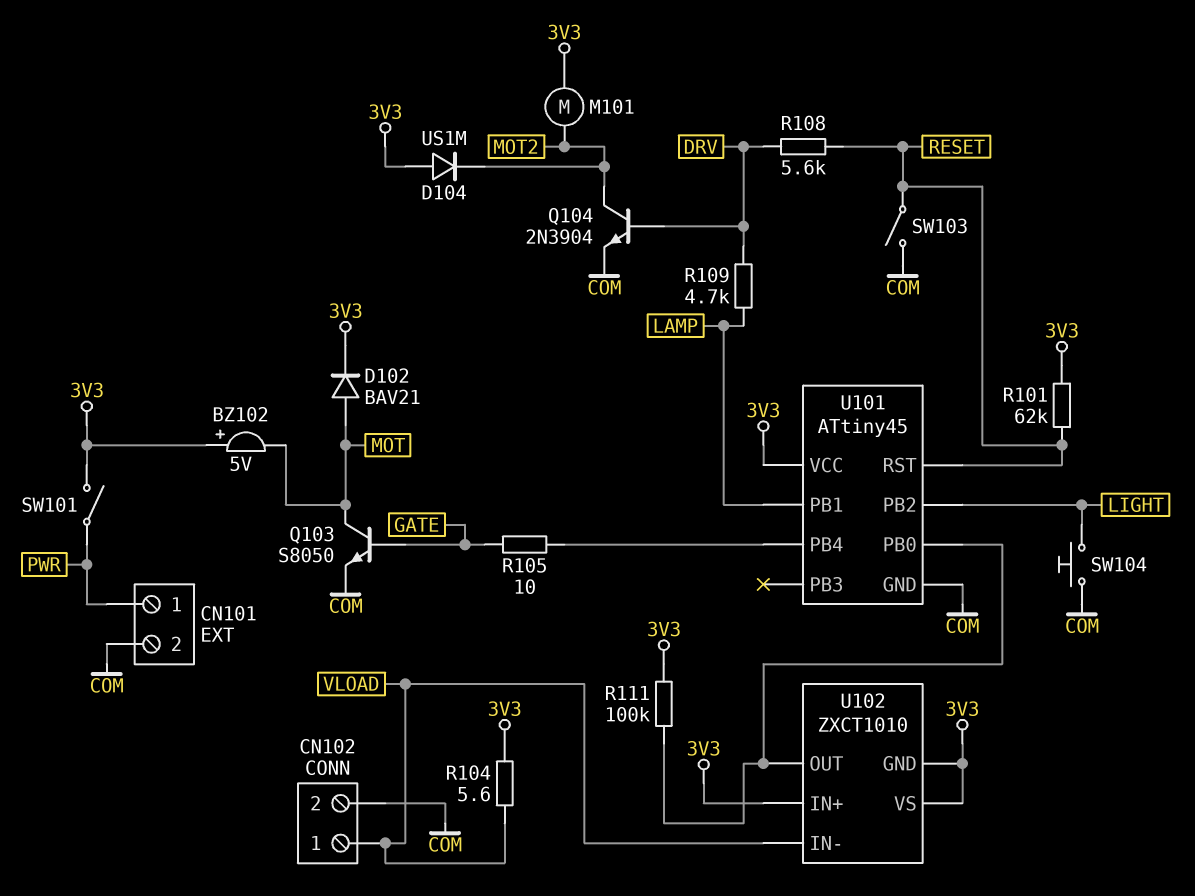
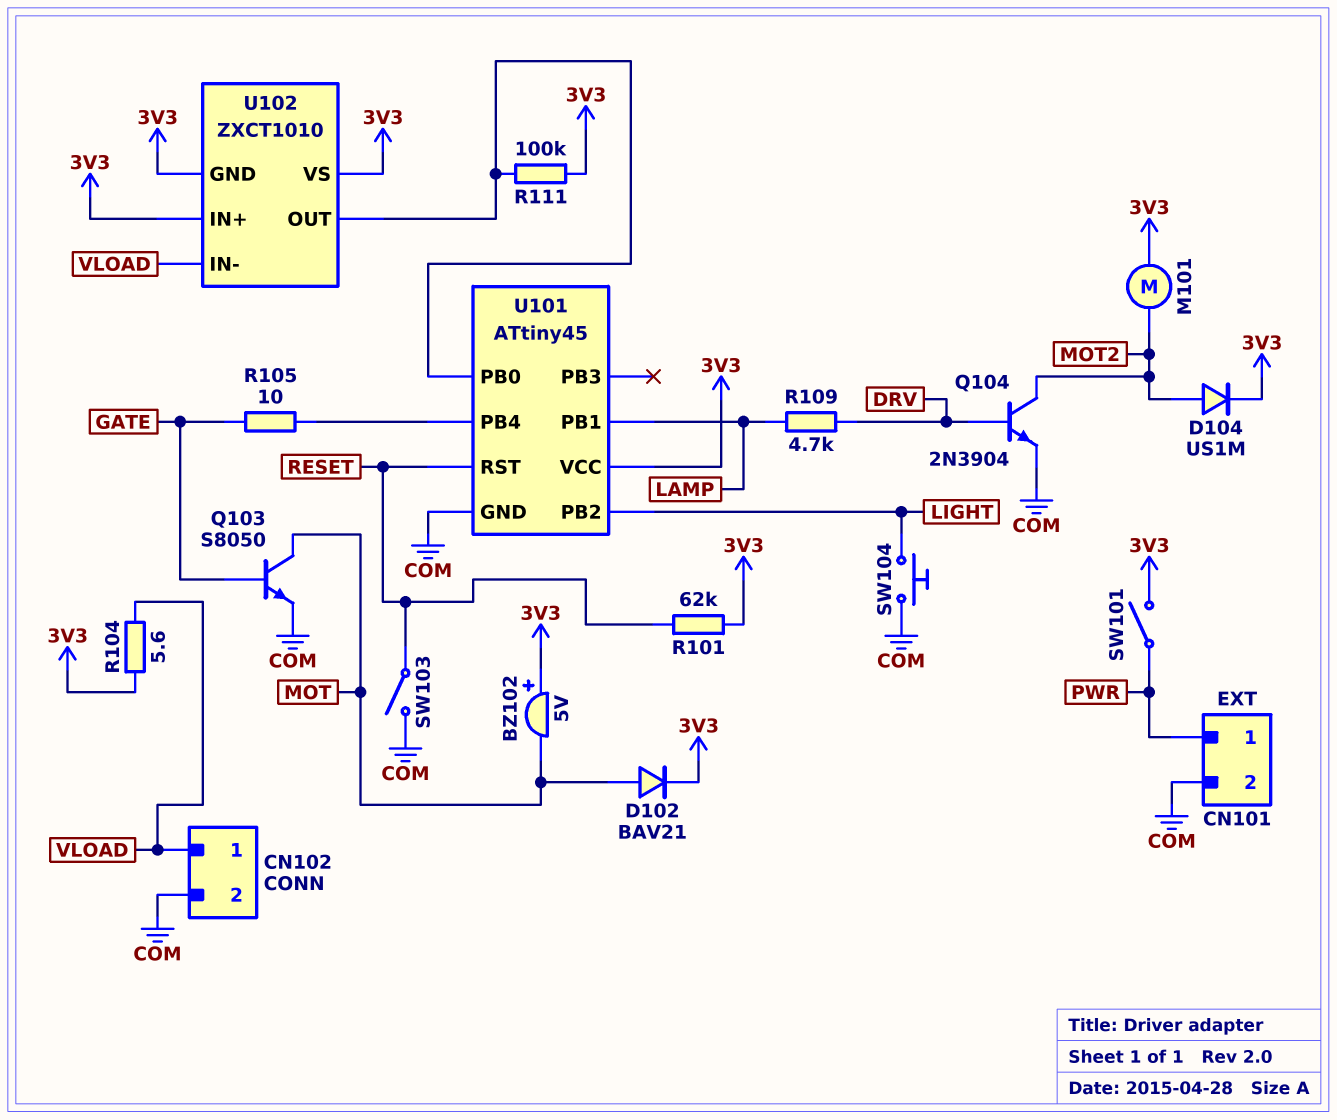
D104: diode US1M (A 3V3, K MOT2) -> diode US1M (A MOT2, K 3V3)
R108: 5.6k (DRV, RESET) -> none

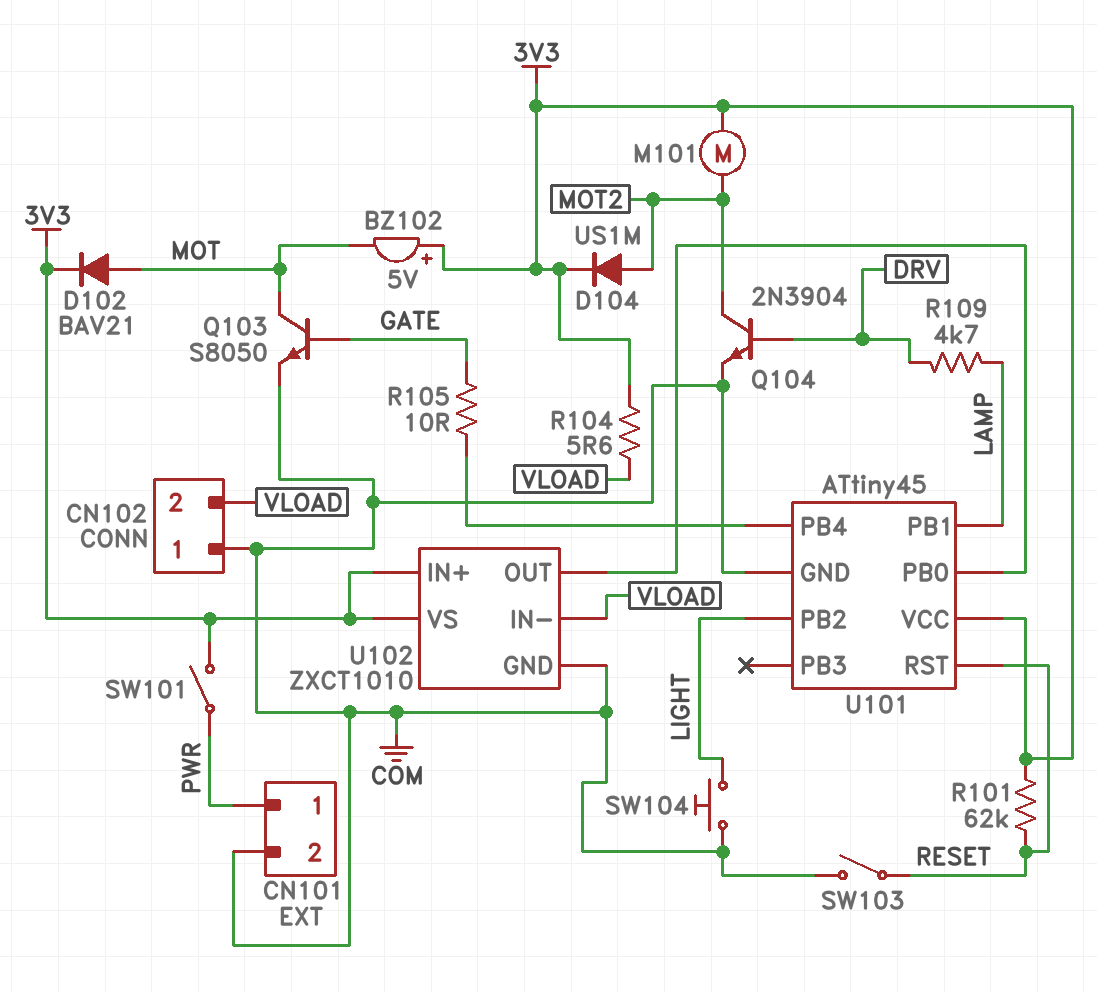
CN102 pin 1: VLOAD -> COM
CN102 pin 2: COM -> VLOAD
R111: 100k (3V3, U101/PB0) -> none
U102 pin GND: 3V3 -> COM

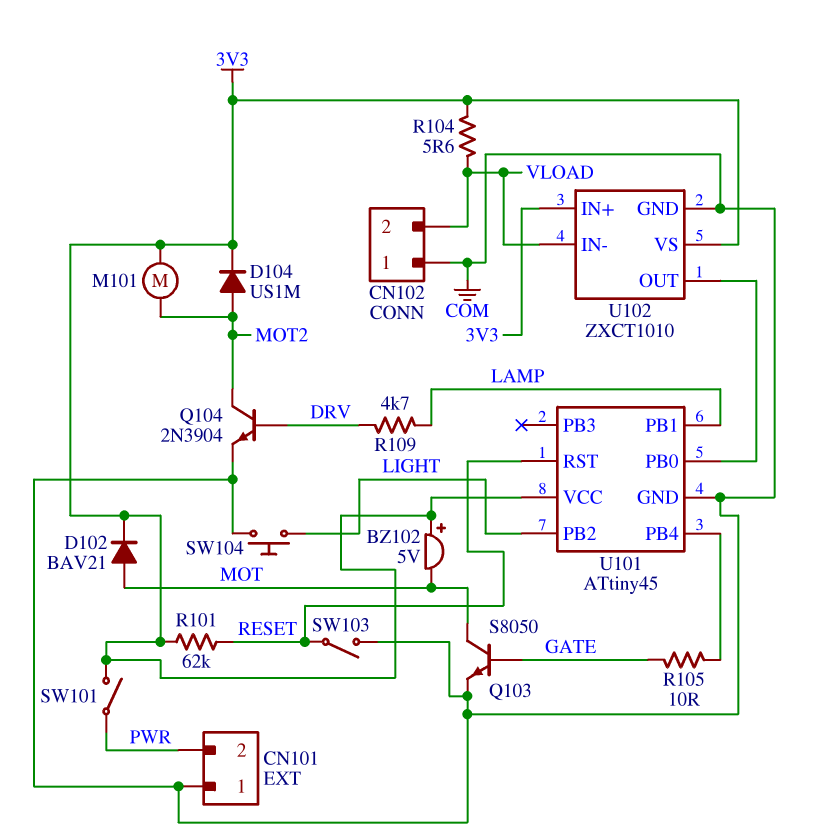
CN101 pin 1: PWR -> COM
CN101 pin 2: COM -> PWR

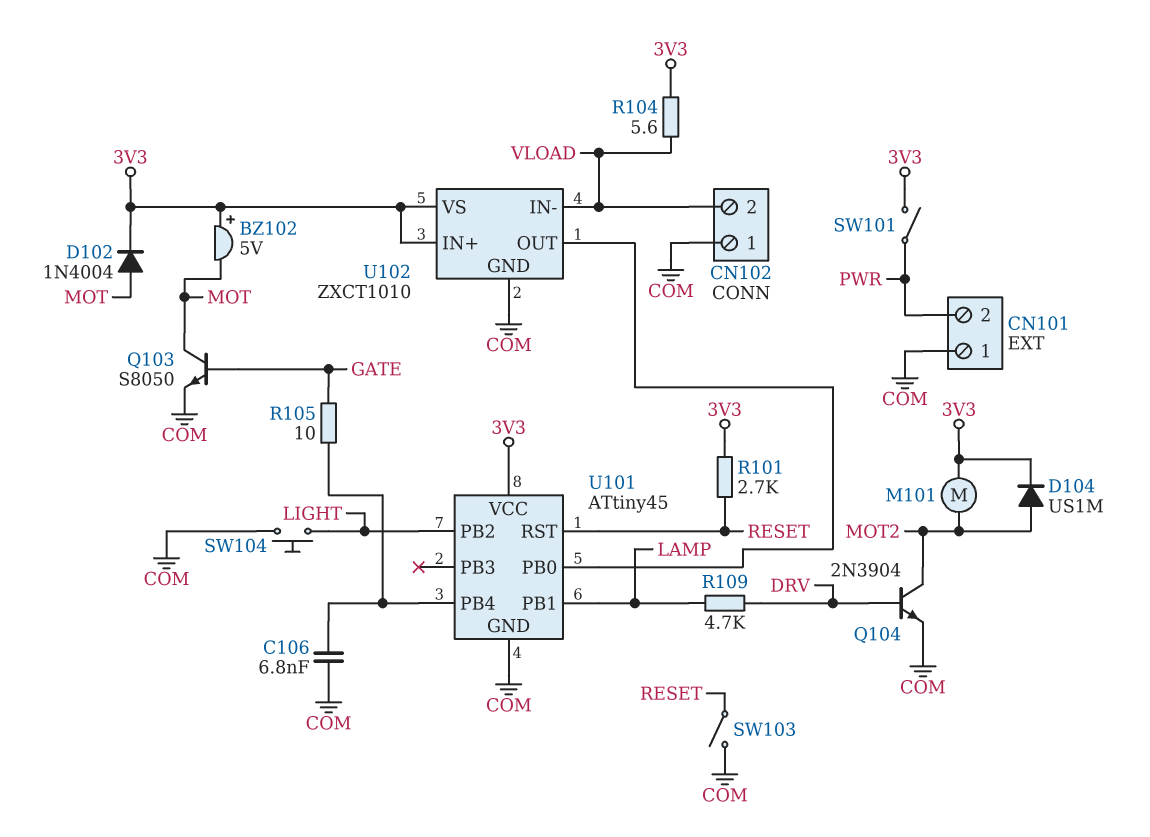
C106: none -> 6.8nF (COM, U101/PB4)
D102: diode BAV21 (A MOT, K 3V3) -> diode 1N4004 (A MOT, K 3V3)
R101: 62k (3V3, RESET) -> 2.7k (3V3, RESET)

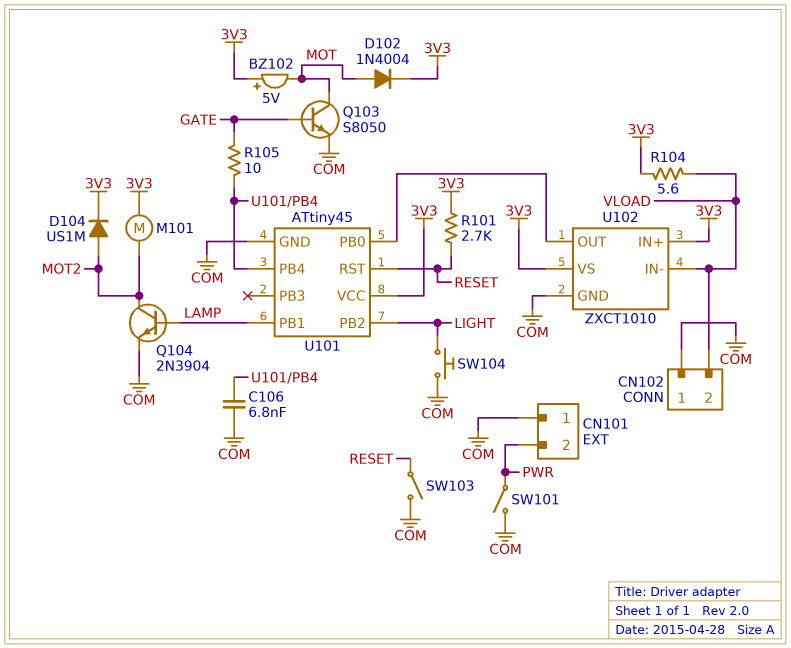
Q104: NPN 2N3904 (B DRV, C MOT2, E COM) -> NPN 2N3904 (B LAMP, C MOT2, E COM)
R109: 4.7k (DRV, LAMP) -> none
SW101: switch (3V3, PWR) -> switch (COM, PWR)

